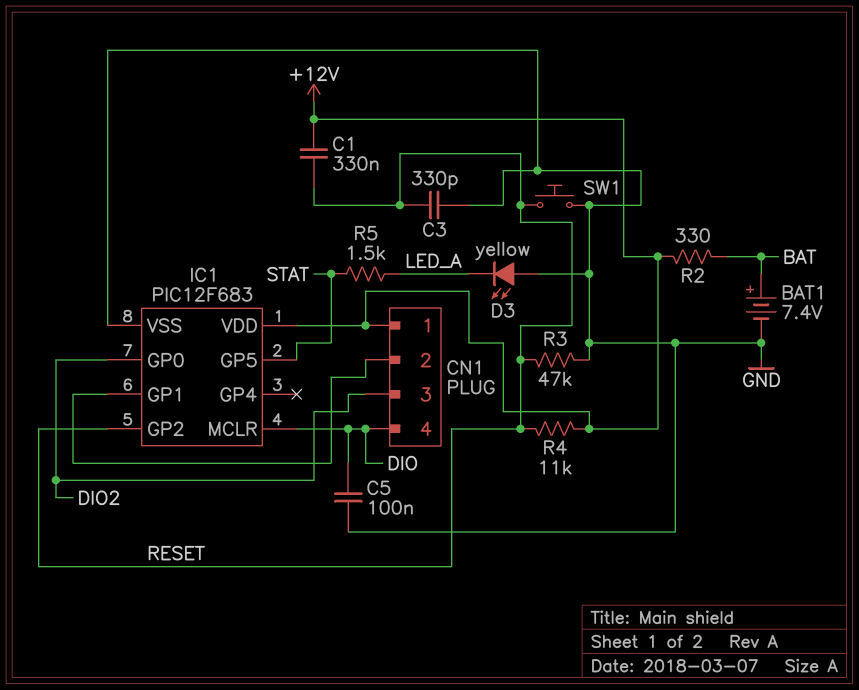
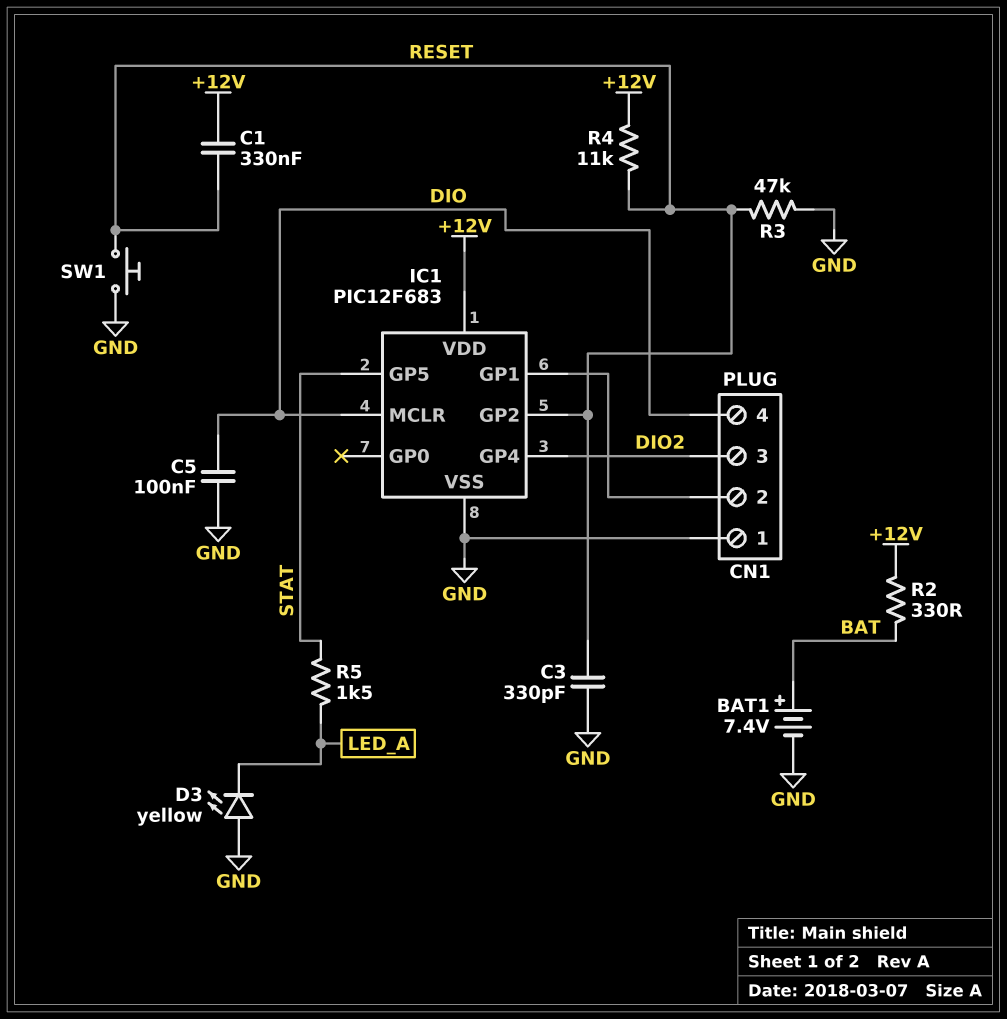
CN1 pin 1: +12V -> GND
IC1 pin GP0: DIO2 -> none
IC1 pin GP4: none -> DIO2

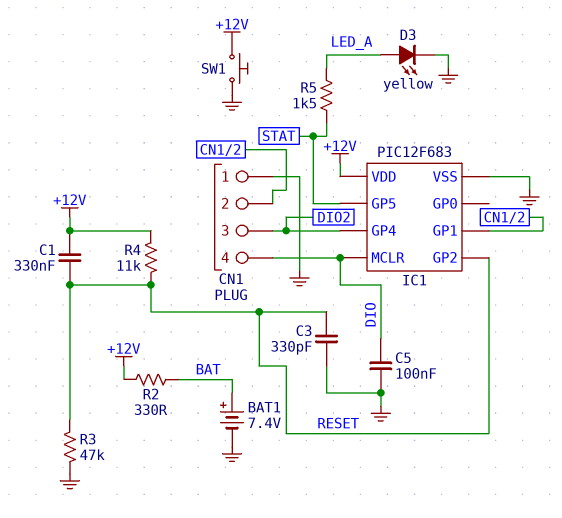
D3: LED yellow (A GND, K LED_A) -> LED yellow (A LED_A, K GND)
SW1: button (GND, RESET) -> button (+12V, GND)

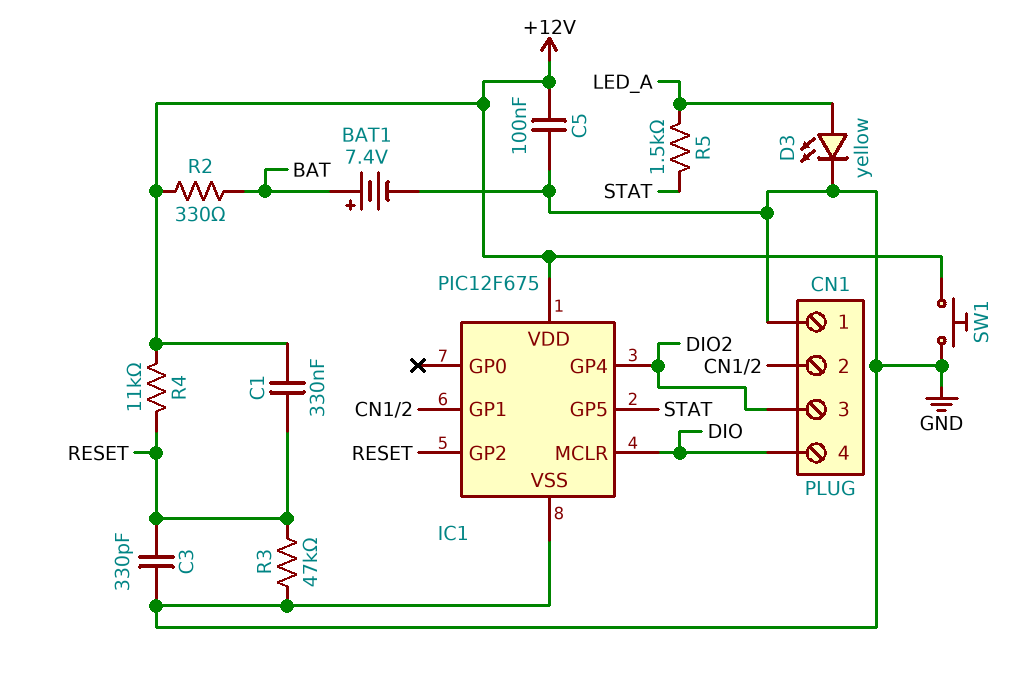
C5: 100nF (DIO, GND) -> 100nF (+12V, GND)
IC1: PIC12F683 -> PIC12F675

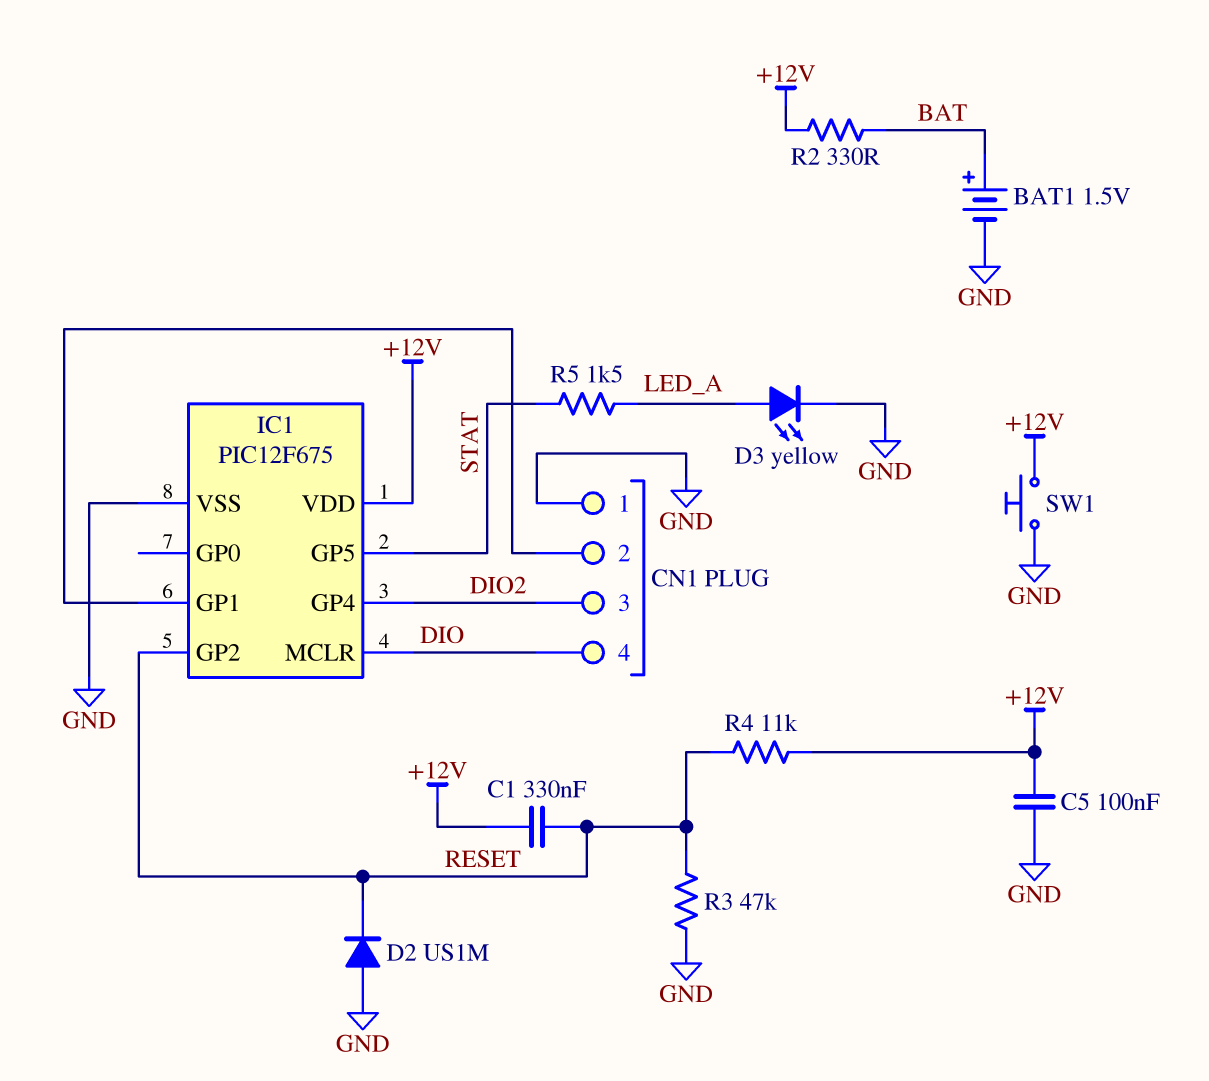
BAT1: 7.4V (plus BAT, minus GND) -> 1.5V (plus BAT, minus GND)
C3: 330pF (GND, RESET) -> none
D2: none -> diode US1M (A GND, K RESET)

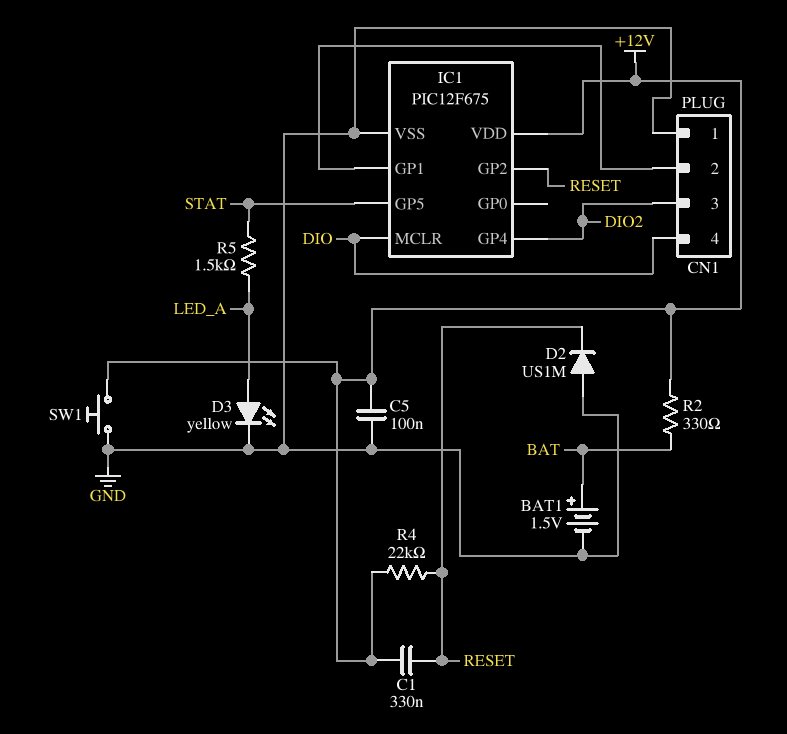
R3: 47k (GND, RESET) -> none
R4: 11k (+12V, RESET) -> 22k (+12V, RESET)

